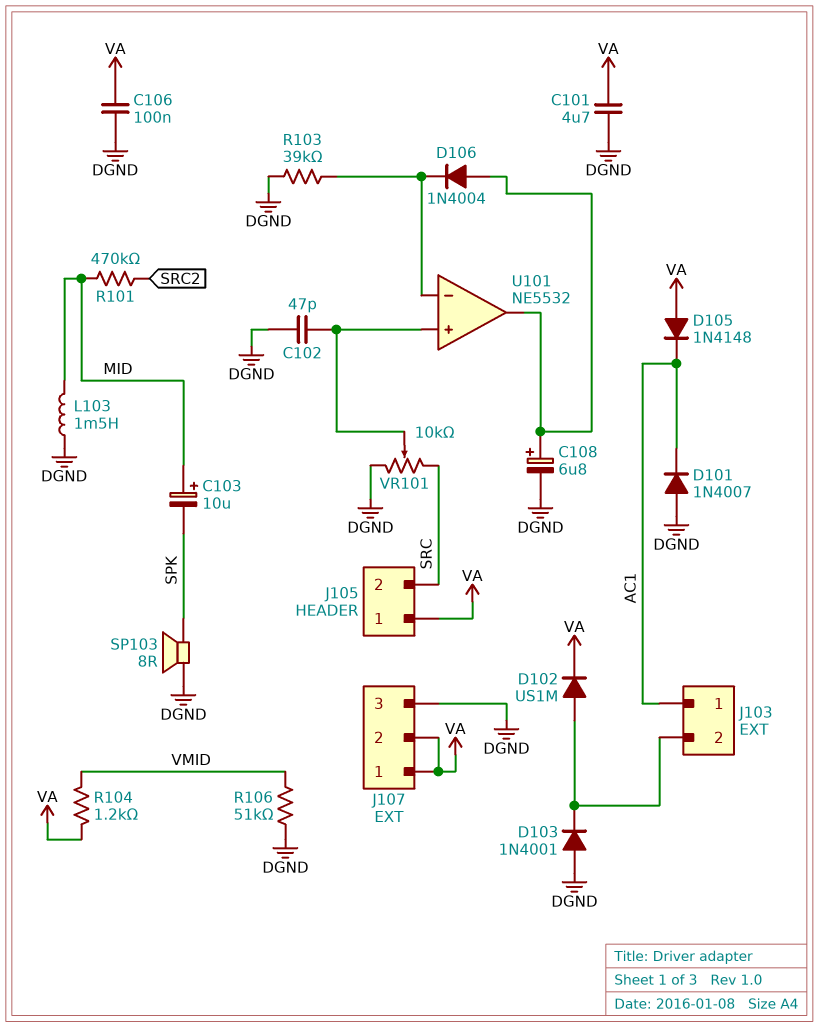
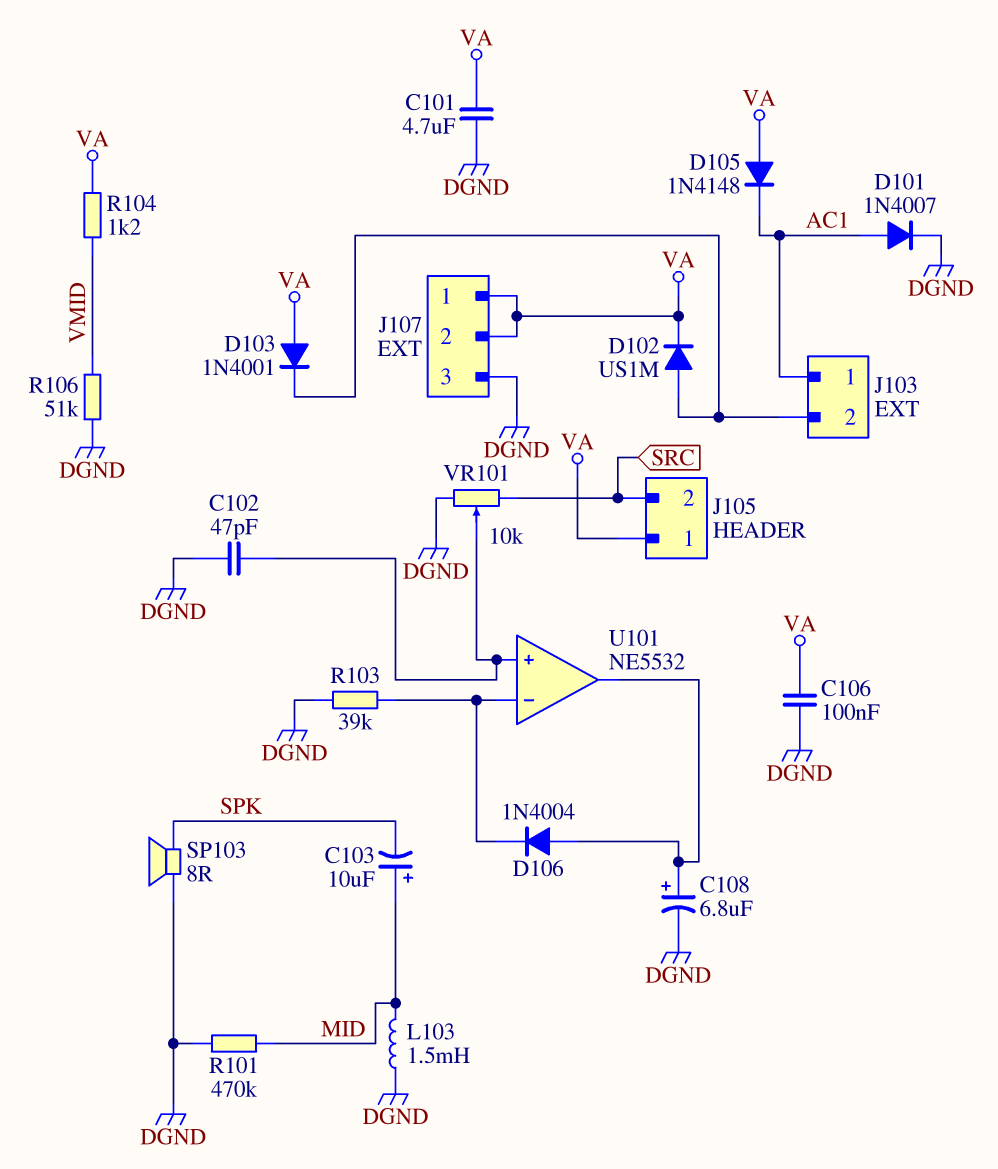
D101: diode 1N4007 (A DGND, K AC1) -> diode 1N4007 (A AC1, K DGND)
D103: diode 1N4001 (A DGND, K J103/2) -> diode 1N4001 (A VA, K J103/2)
R101: 470k (MID, SRC2) -> 470k (DGND, MID)

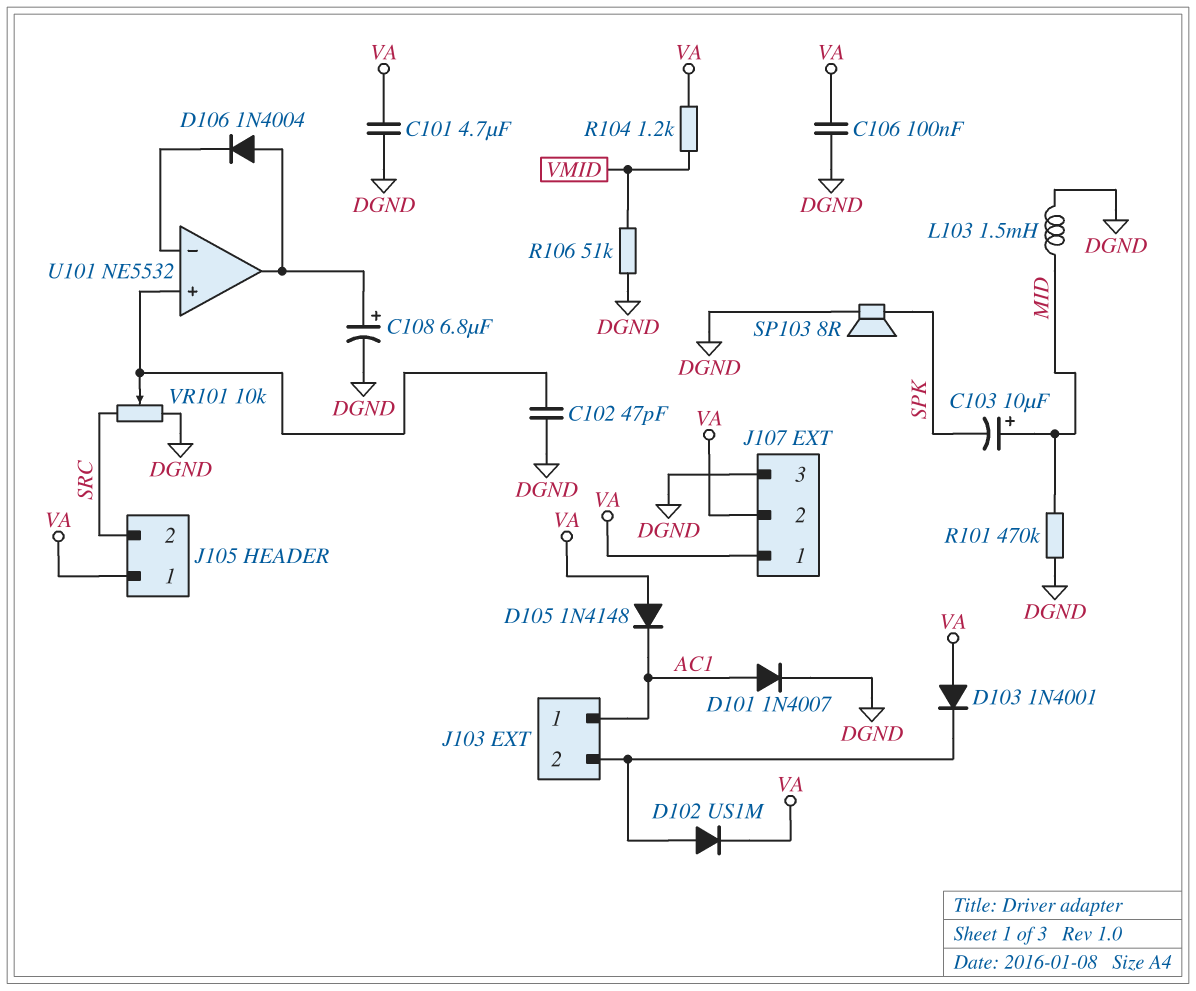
R103: 39k (DGND, U101/in-) -> none

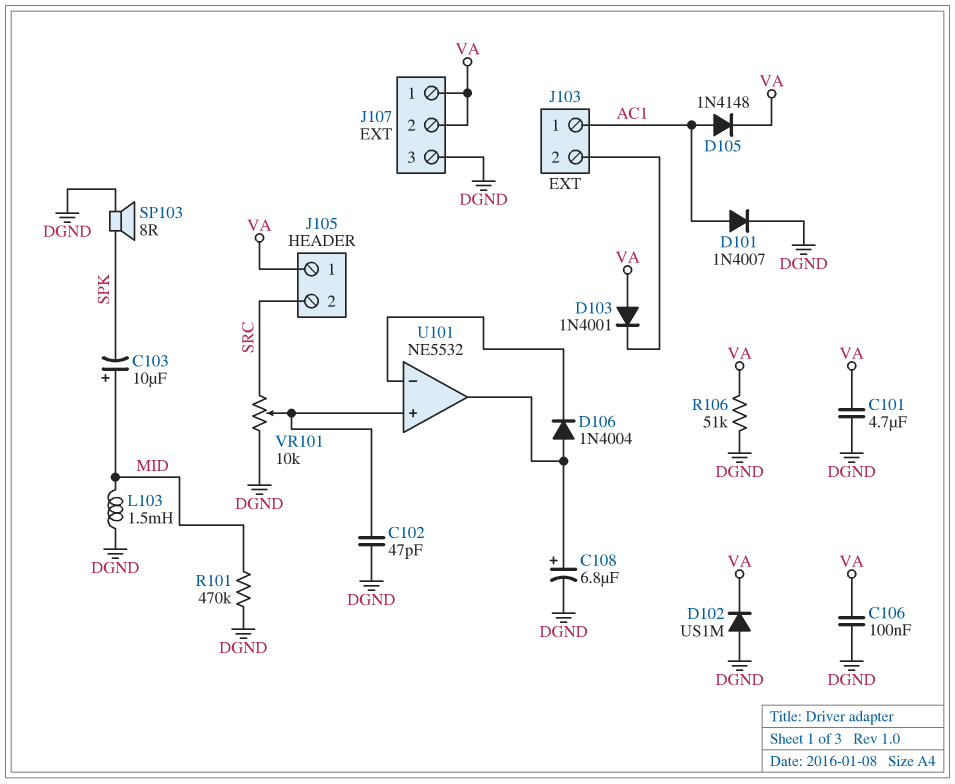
D102: diode US1M (A J103/2, K VA) -> diode US1M (A DGND, K VA)
D105: diode 1N4148 (A VA, K AC1) -> diode 1N4148 (A AC1, K VA)
R104: 1.2k (VA, VMID) -> none
R106: 51k (DGND, VMID) -> 51k (DGND, VA)

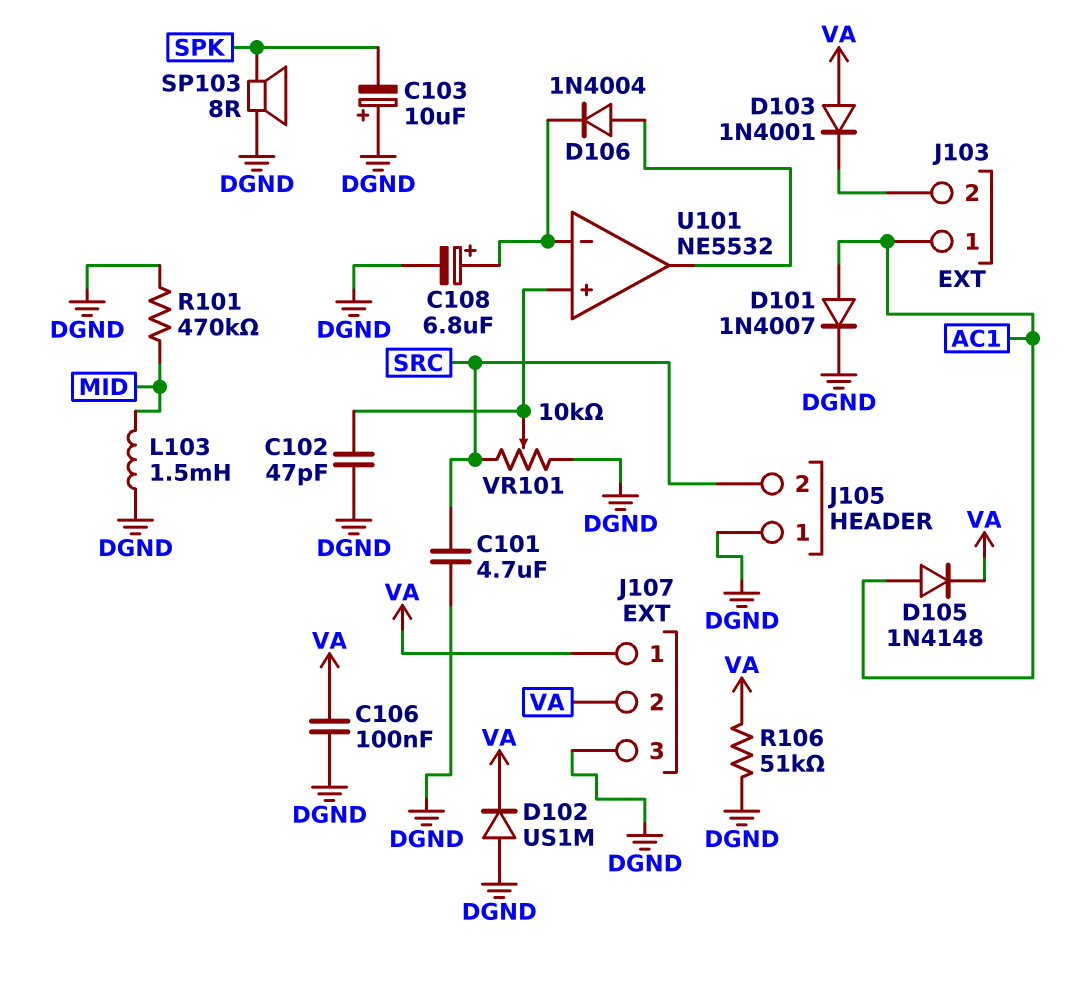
C101: 4.7uF (DGND, VA) -> 4.7uF (DGND, SRC)
C103: 10uF (plus MID, minus SPK) -> 10uF (plus DGND, minus SPK)
C108: 6.8uF (plus U101/out, minus DGND) -> 6.8uF (plus U101/in-, minus DGND)
J105 pin 1: VA -> DGND

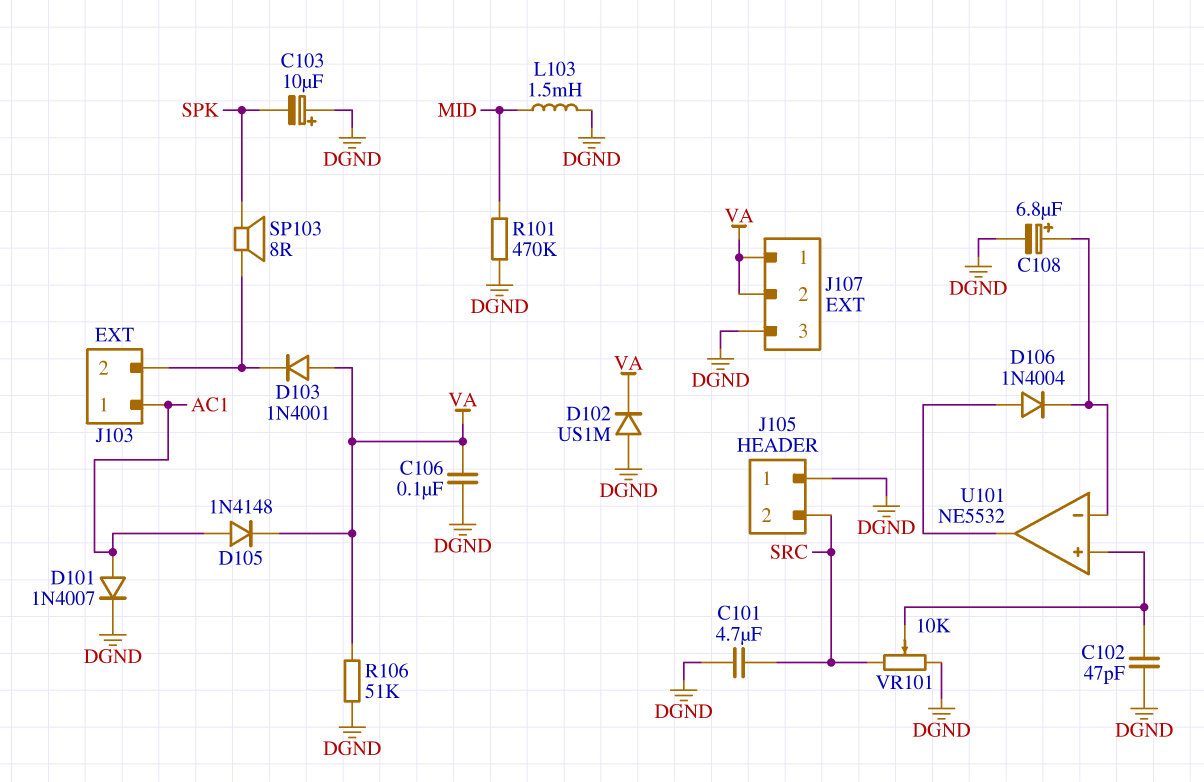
SP103: speaker 8R (DGND, SPK) -> speaker 8R (J103/2, SPK)

